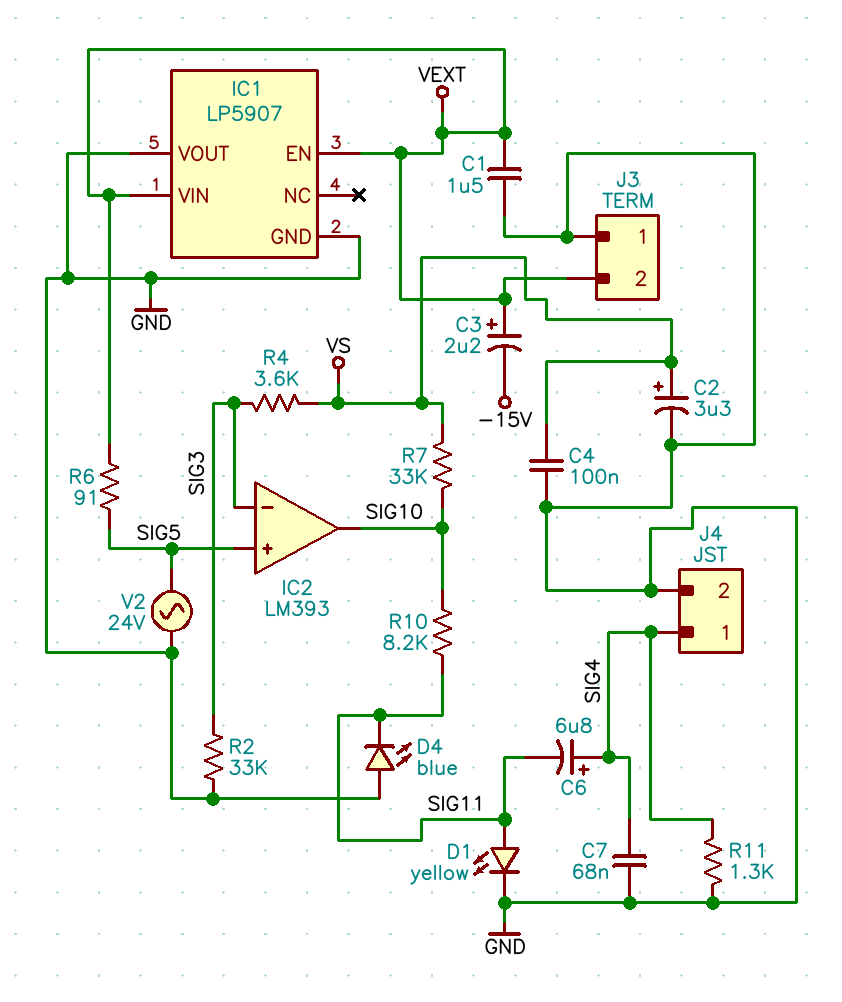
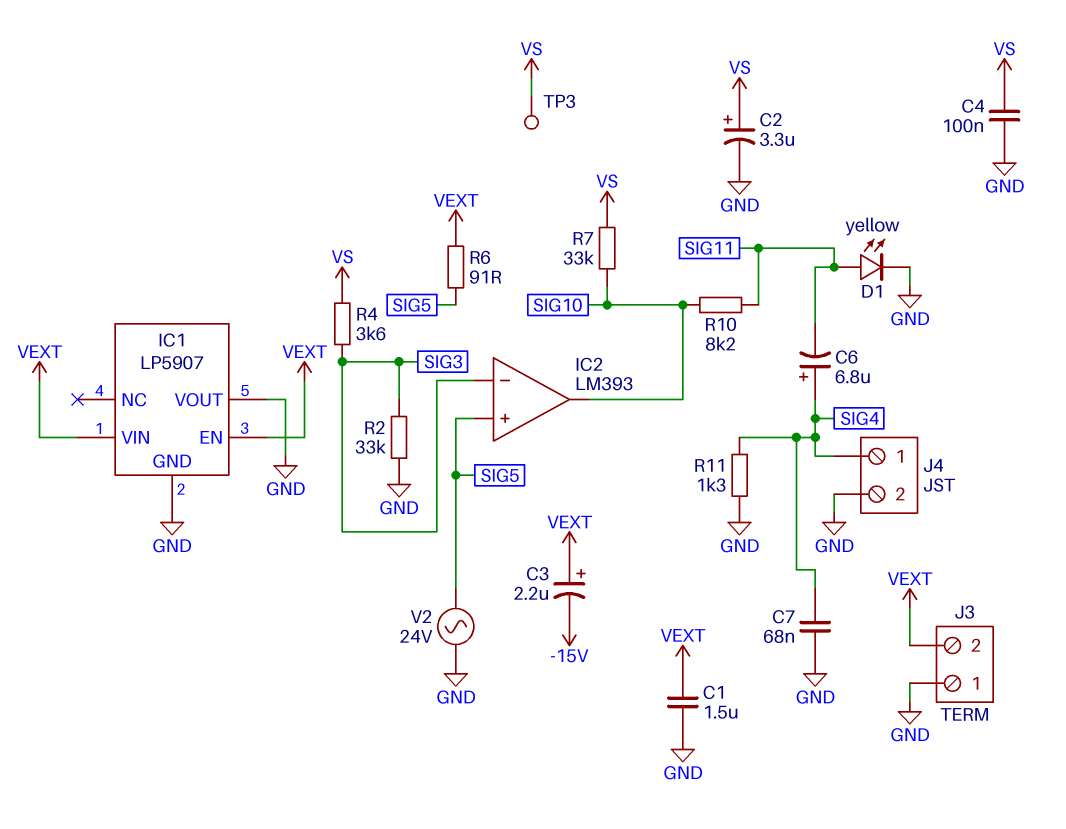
D4: LED blue (A GND, K SIG11) -> none
TP3: none -> test point (VS)

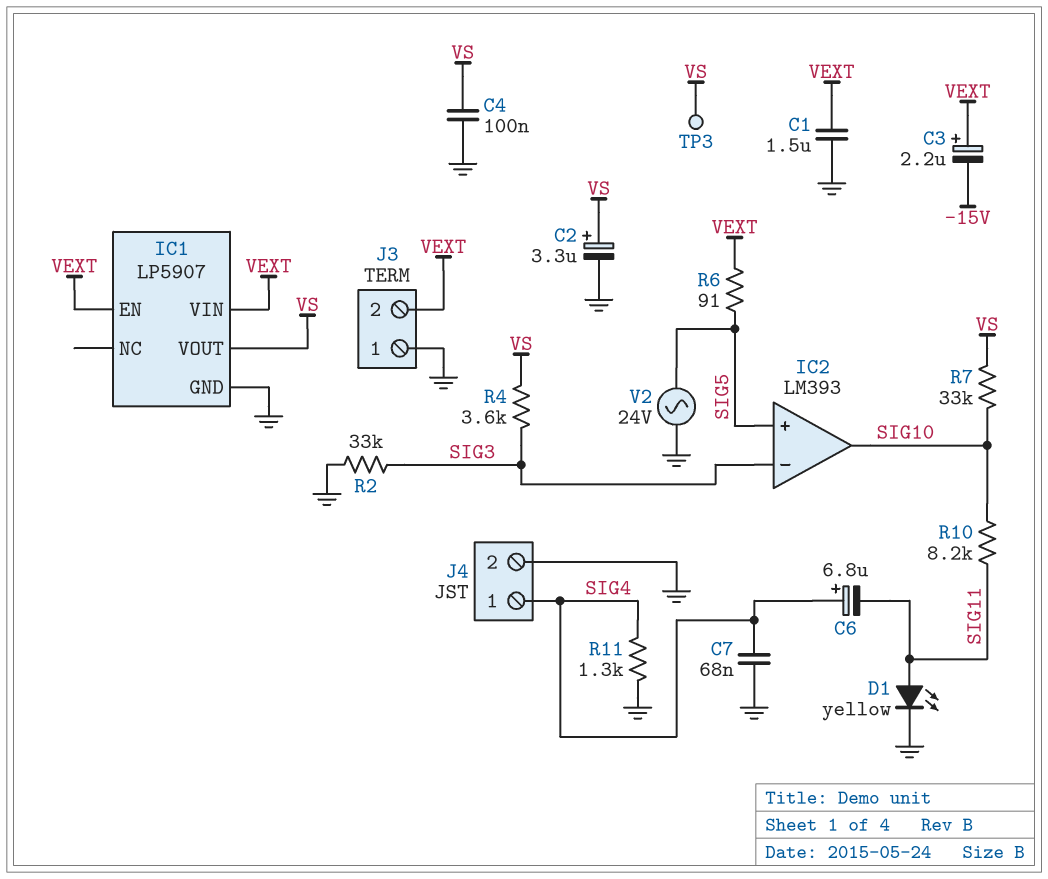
IC1 pin VOUT: GND -> VS

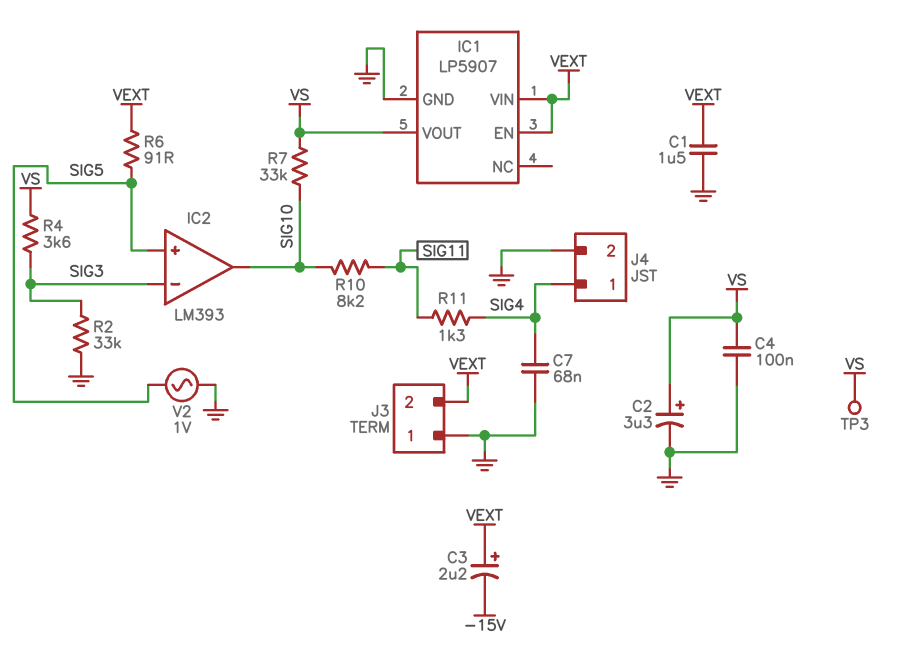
C6: 6.8uF (plus SIG4, minus SIG11) -> none
D1: LED yellow (A SIG11, K GND) -> none
R11: 1.3k (GND, SIG4) -> 1.3k (SIG4, SIG11)
V2: AC 24V (GND, SIG5) -> AC 1V (GND, SIG5)

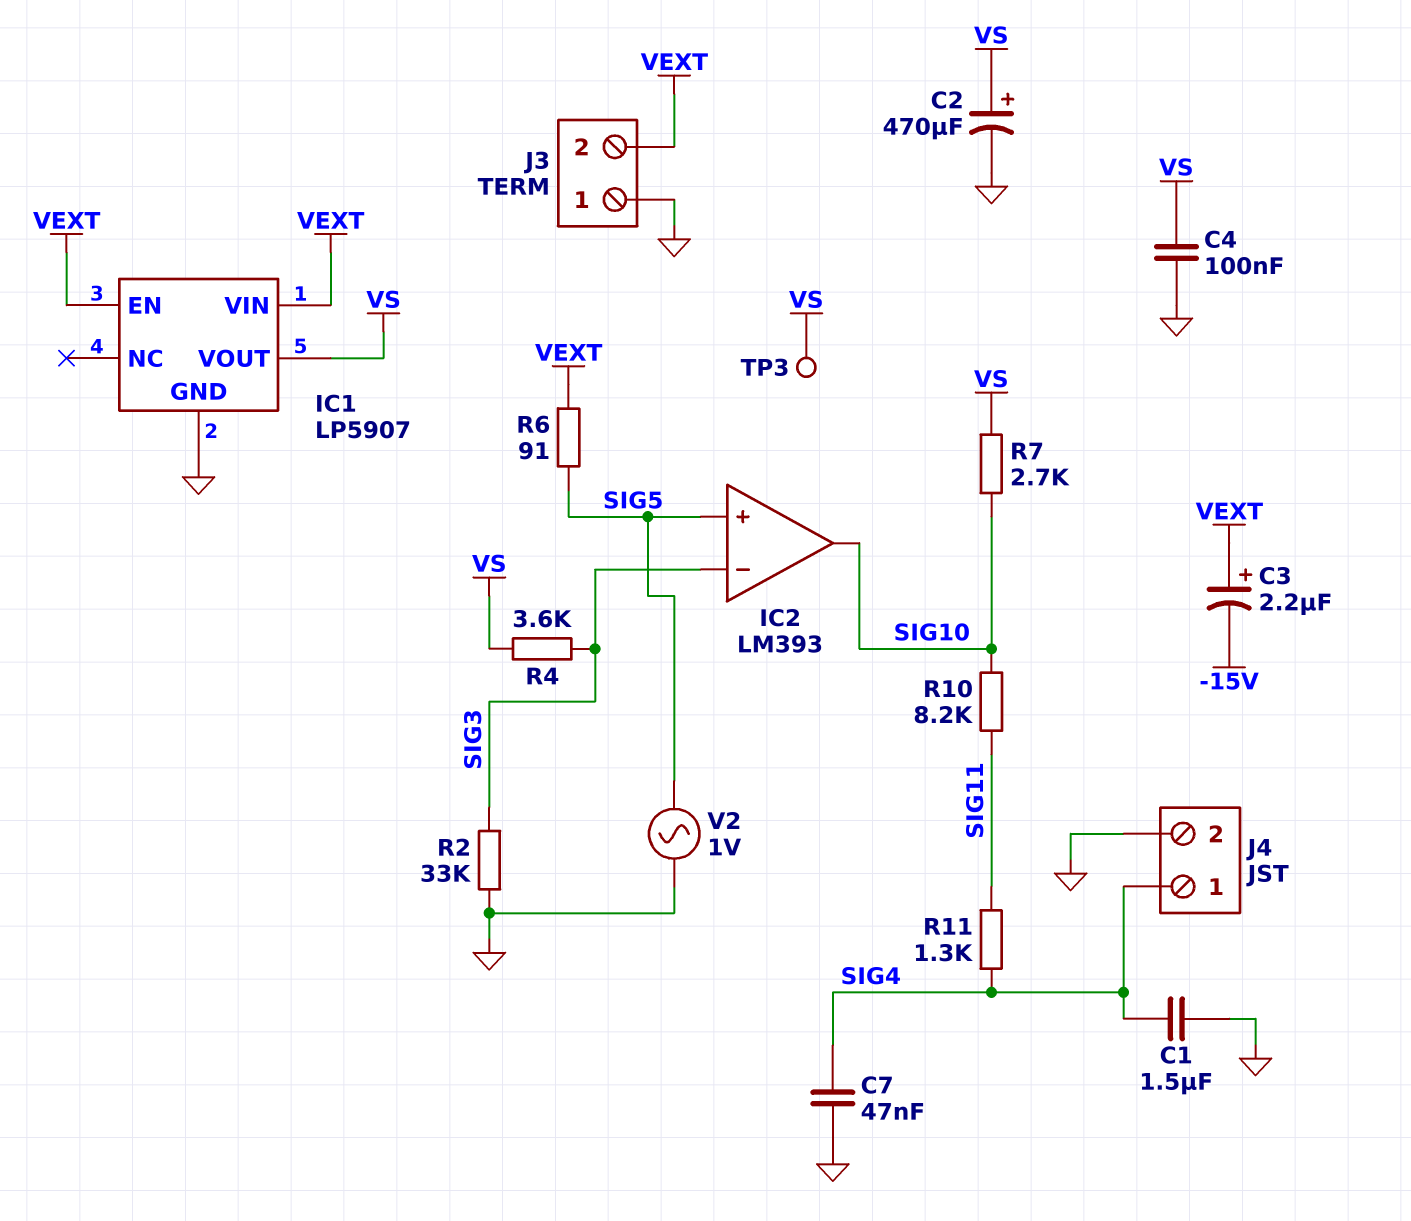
C1: 1.5uF (GND, VEXT) -> 1.5uF (GND, SIG4)
C2: 3.3uF (plus VS, minus GND) -> 470uF (plus VS, minus GND)
C7: 68nF (GND, SIG4) -> 47nF (GND, SIG4)
R7: 33k (SIG10, VS) -> 2.7k (SIG10, VS)

